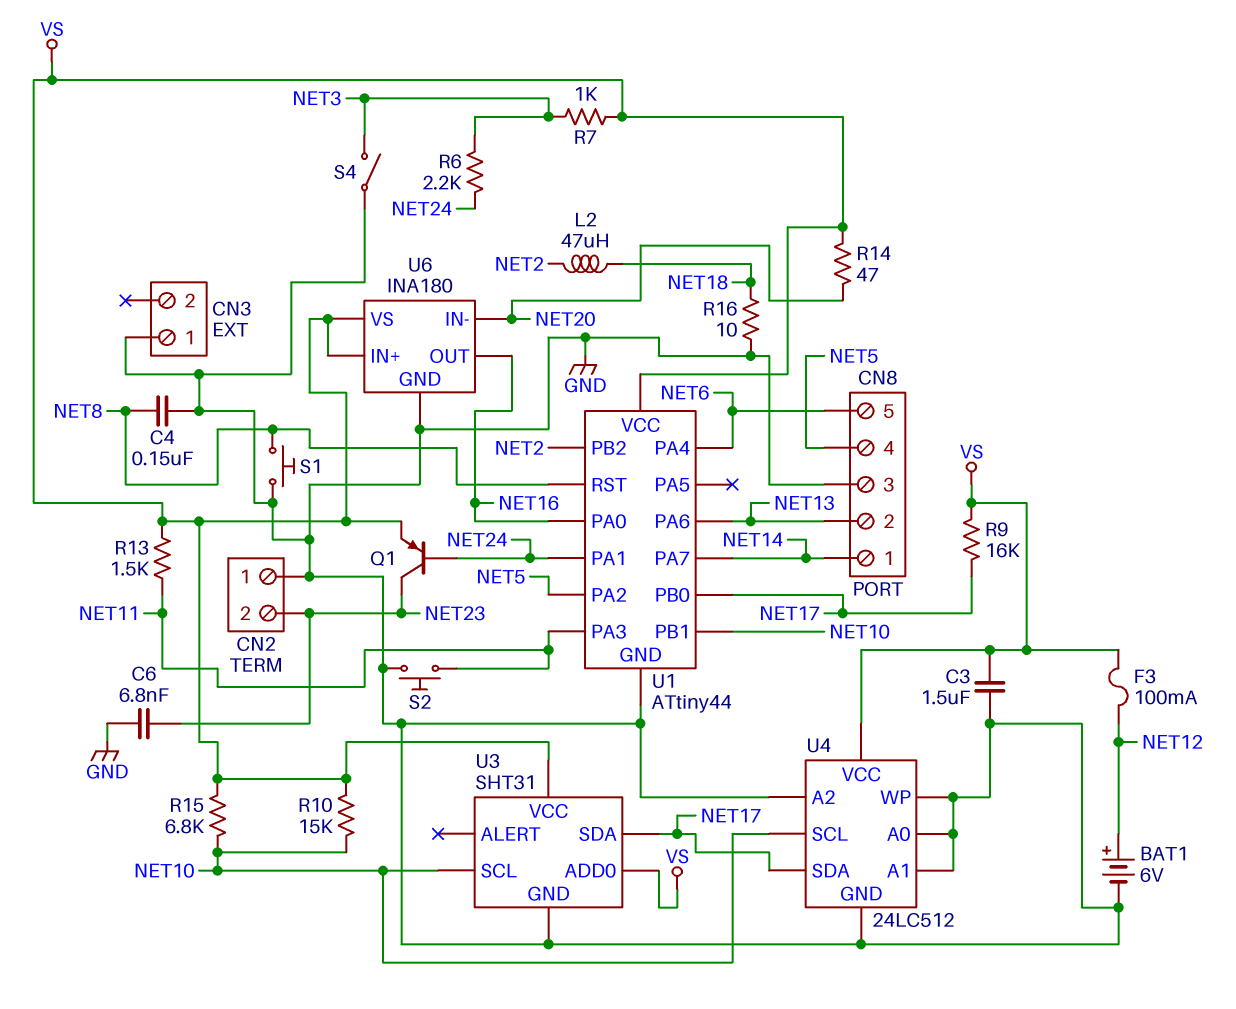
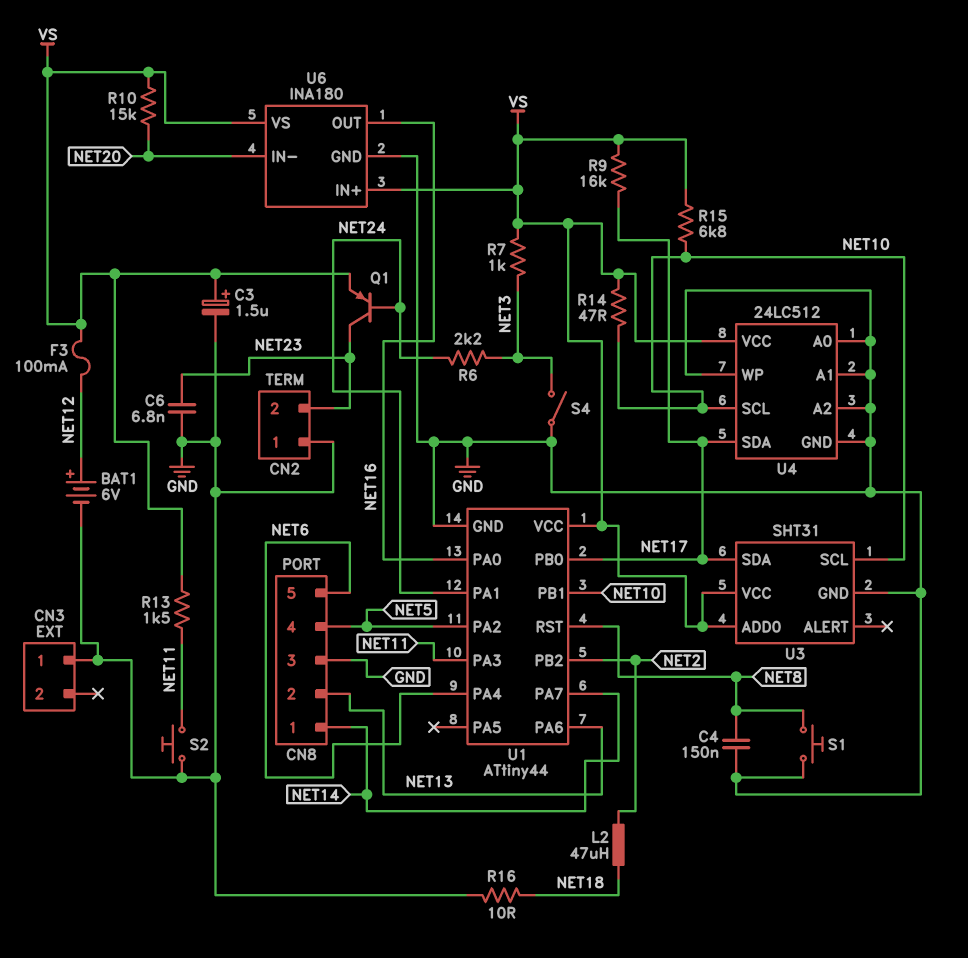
C3: 1.5uF (GND, VS) -> 1.5uF (plus VS, minus GND)
R10: 15k (NET10, VS) -> 15k (NET20, VS)
R14: 47 (NET20, VS) -> 47 (NET10, VS)

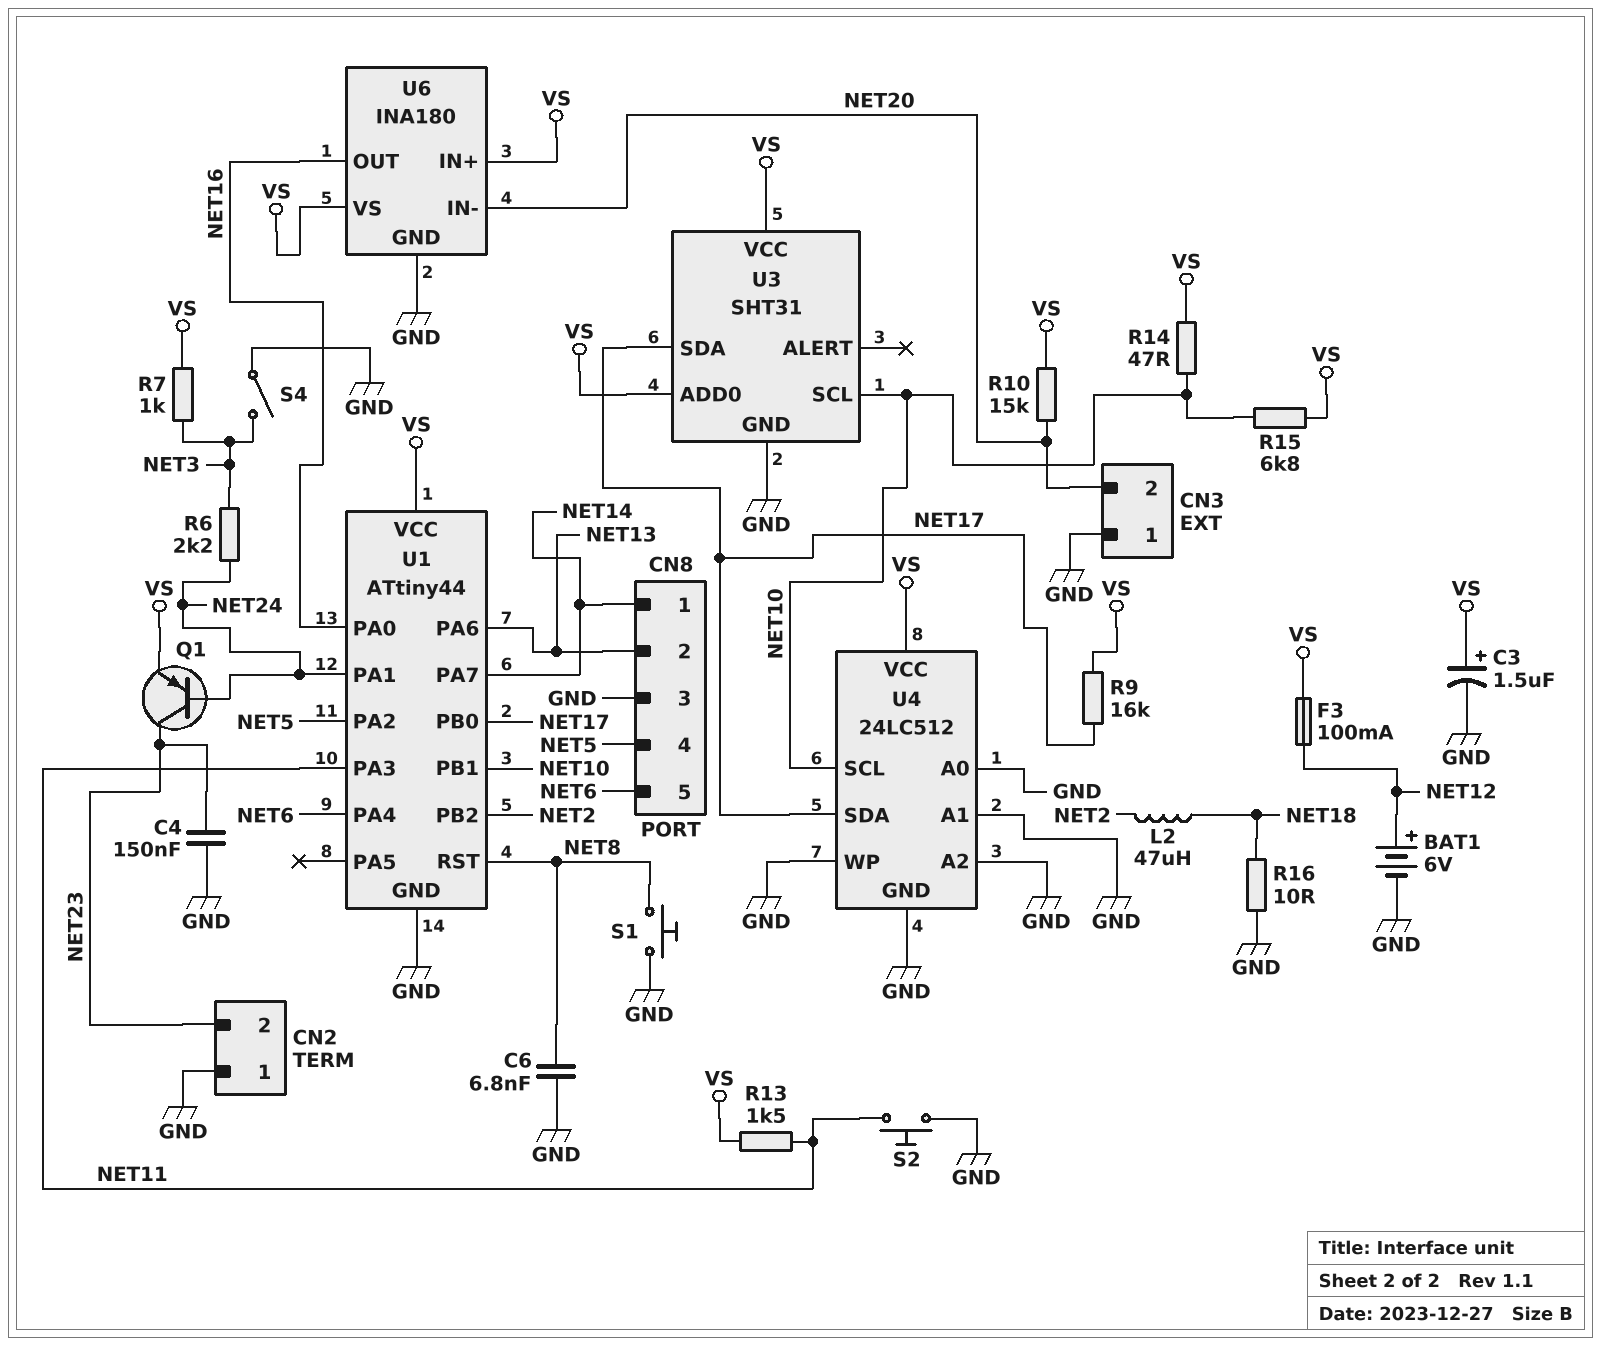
C4: 150nF (GND, NET8) -> 150nF (GND, NET23)
C6: 6.8nF (GND, NET23) -> 6.8nF (GND, NET8)
CN3 pin 2: none -> NET20

